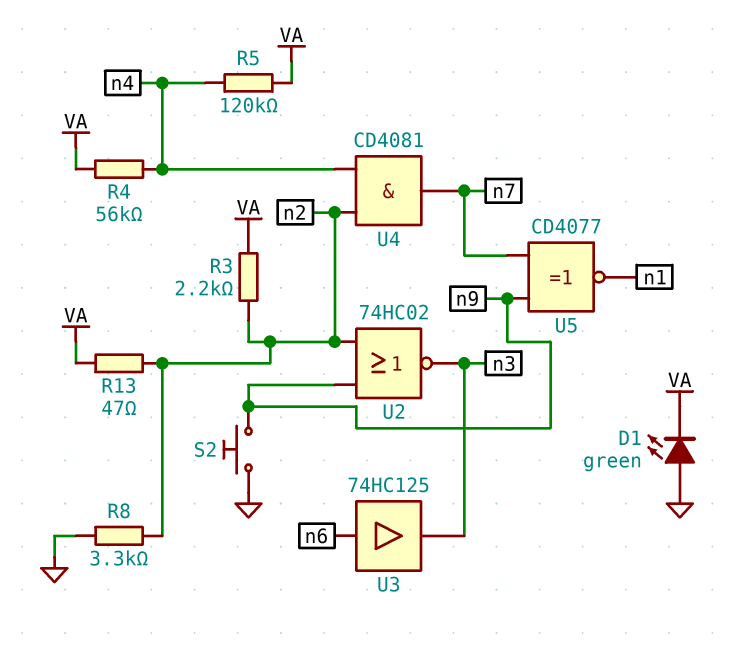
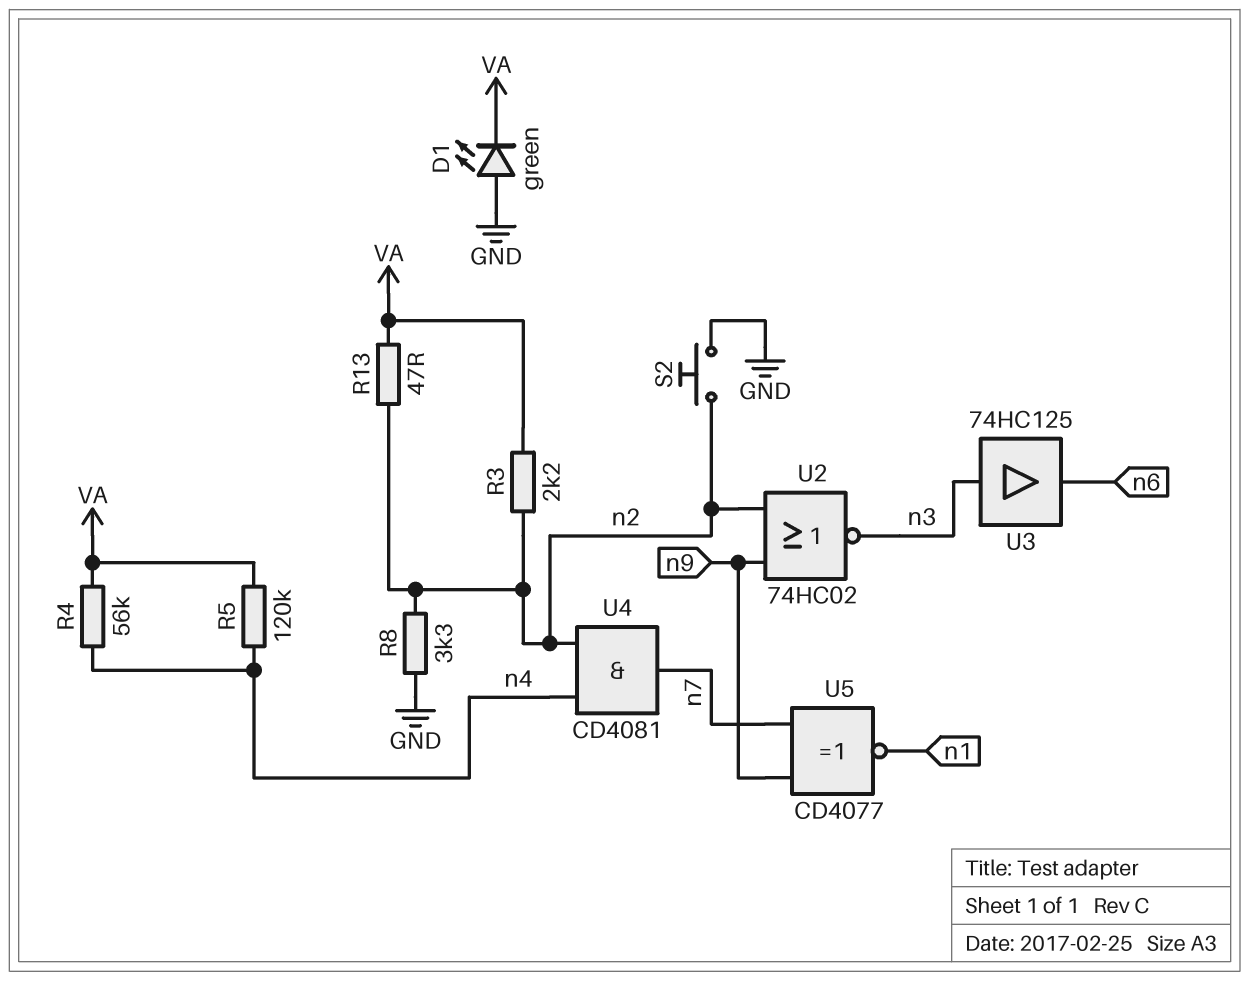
S2: button (GND, n9) -> button (GND, n2)
U3: buffer 74HC125 (in n6, out n3) -> buffer 74HC125 (in n3, out n6)

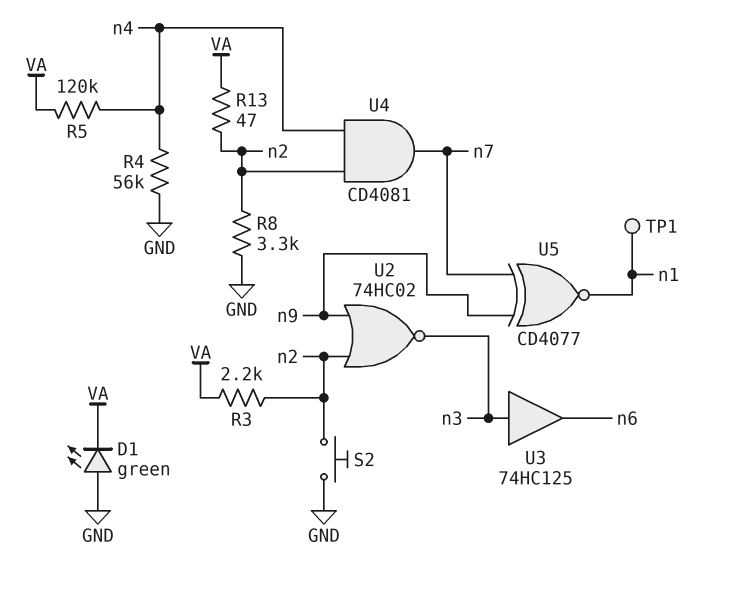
R4: 56k (VA, n4) -> 56k (GND, n4)
TP1: none -> test point (n1)

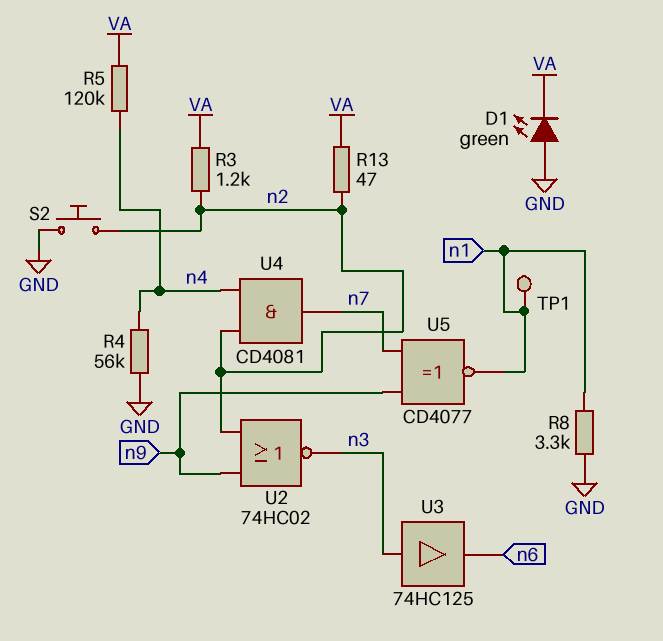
R3: 2.2k (VA, n2) -> 1.2k (VA, n2)
R8: 3.3k (GND, n2) -> 3.3k (GND, n1)

